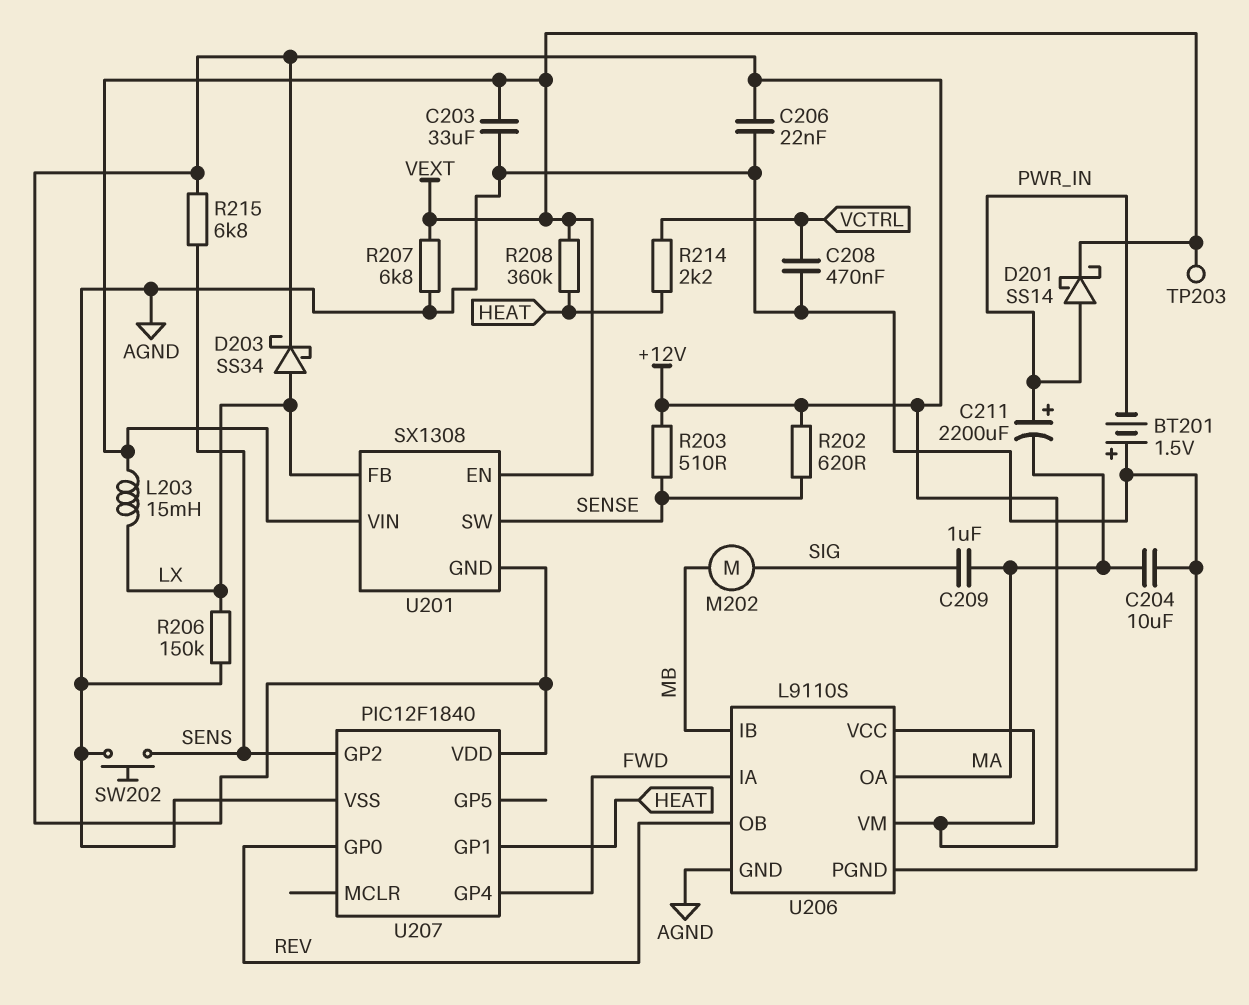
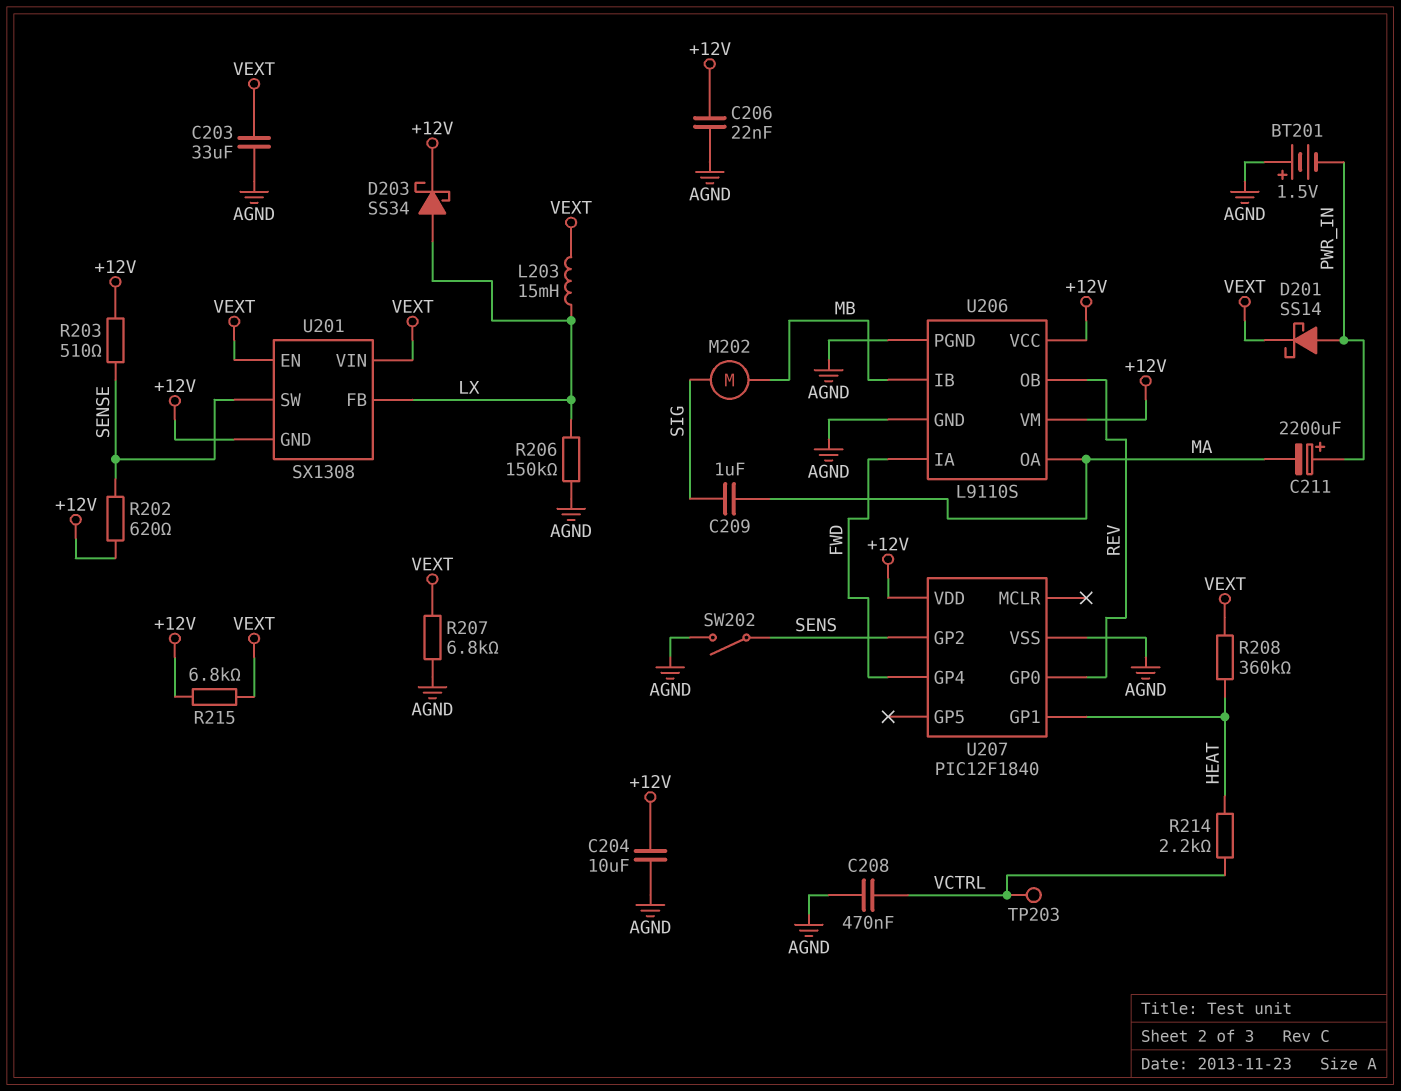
C204: 10uF (AGND, MA) -> 10uF (+12V, AGND)
R215: 6.8k (+12V, SENS) -> 6.8k (+12V, VEXT)
SW202: button (AGND, SENS) -> switch (AGND, SENS)
TP203: test point (VEXT) -> test point (VCTRL)

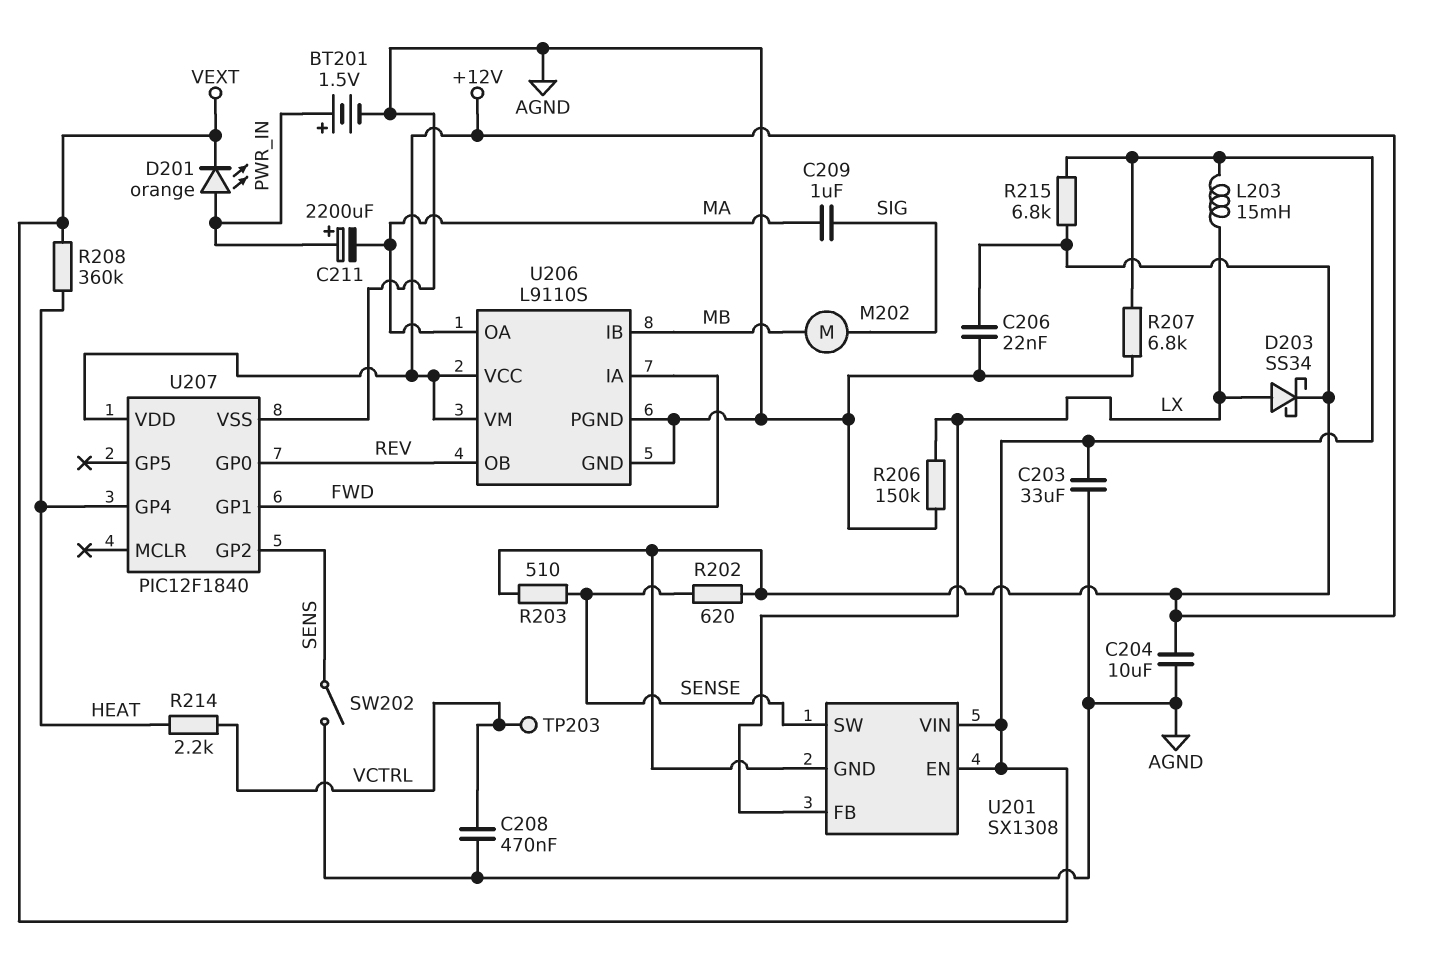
BT201: 1.5V (plus AGND, minus PWR_IN) -> 1.5V (plus PWR_IN, minus AGND)
D201: schottky SS14 (A PWR_IN, K VEXT) -> LED orange (A PWR_IN, K VEXT)
U207 pin GP1: HEAT -> FWD
U207 pin GP4: FWD -> HEAT

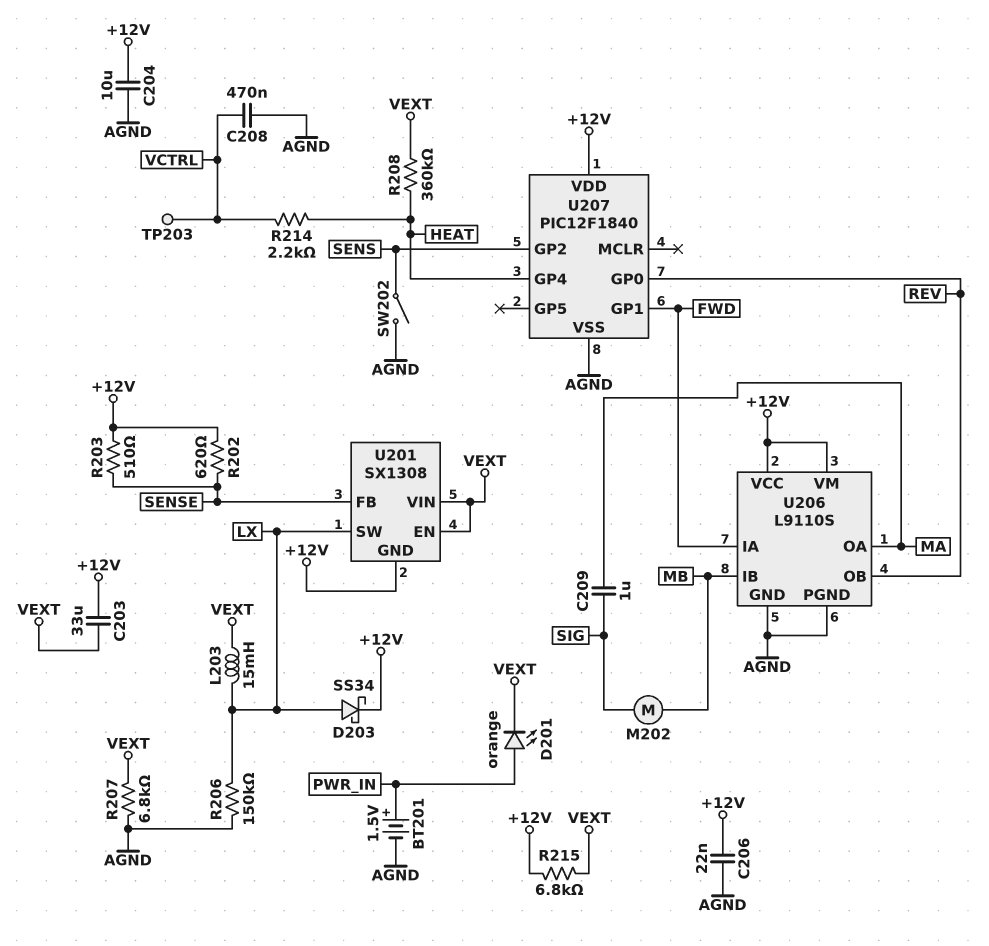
C203: 33uF (AGND, VEXT) -> 33uF (+12V, VEXT)
C211: 2200uF (plus PWR_IN, minus MA) -> none
U201 pin FB: LX -> SENSE
U201 pin SW: SENSE -> LX

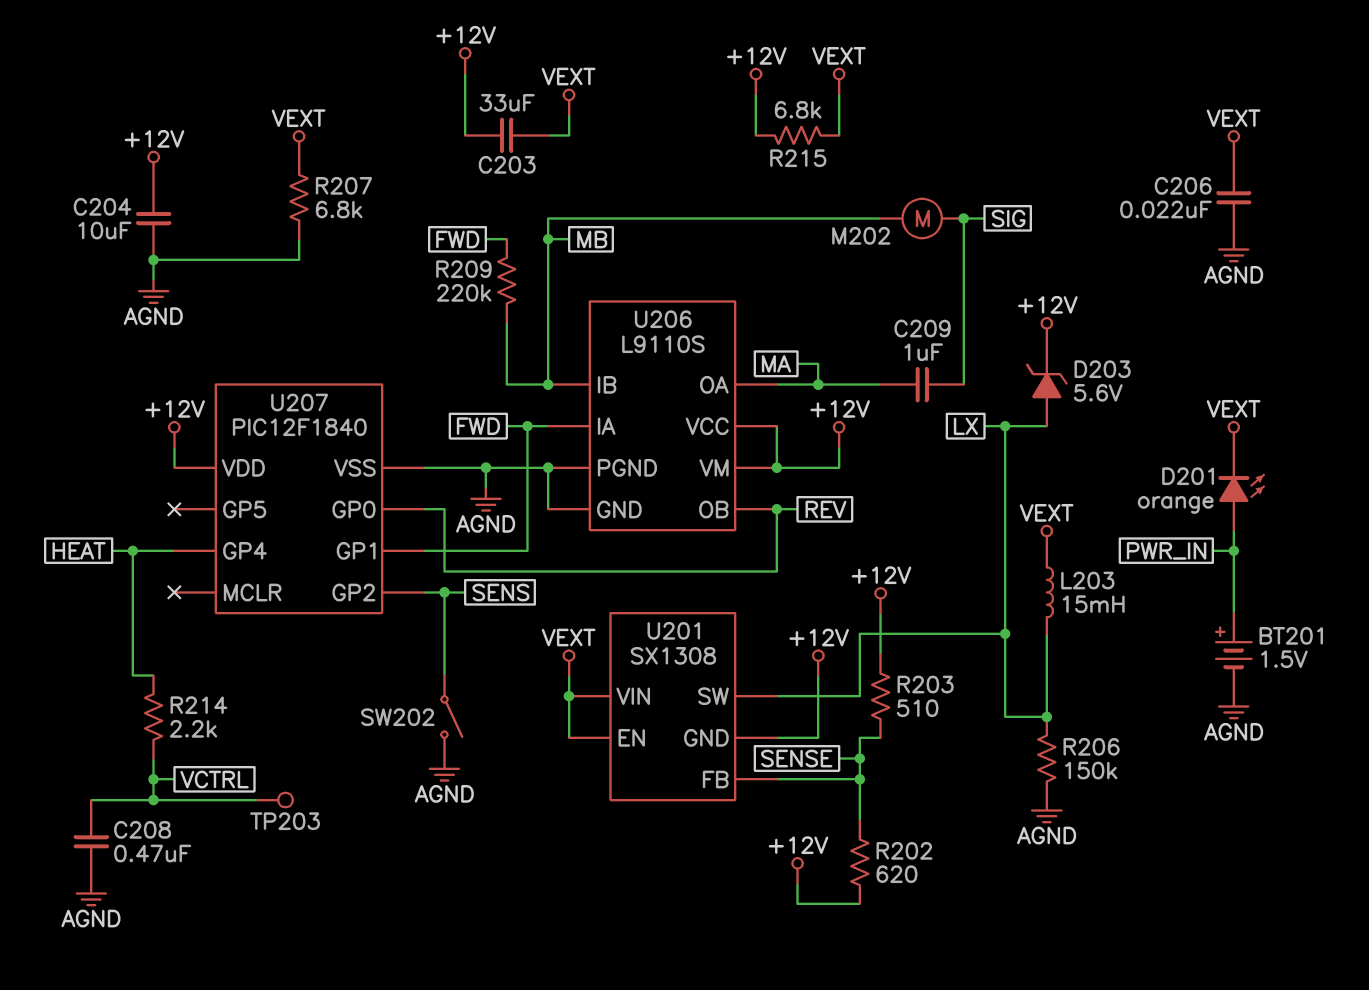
C206: 22nF (+12V, AGND) -> 22nF (AGND, VEXT)
D203: schottky SS34 (A LX, K +12V) -> zener 5.6V (A LX, K +12V)
R208: 360k (HEAT, VEXT) -> none
R209: none -> 220k (FWD, MB)

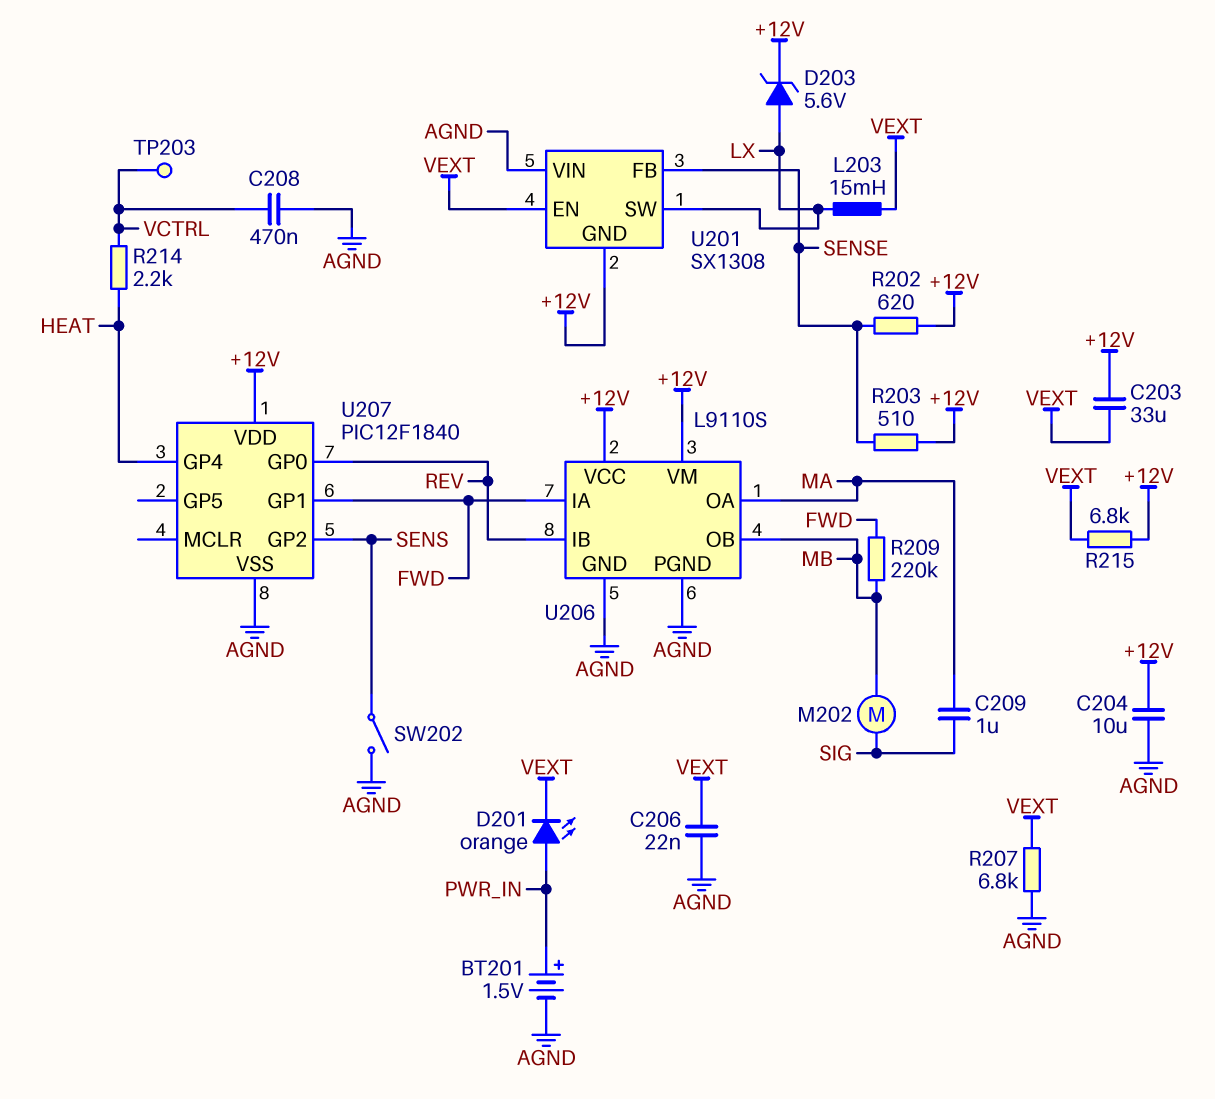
R206: 150k (AGND, LX) -> none
U201 pin VIN: VEXT -> AGND
U206 pin IB: MB -> REV
U206 pin OB: REV -> MB

